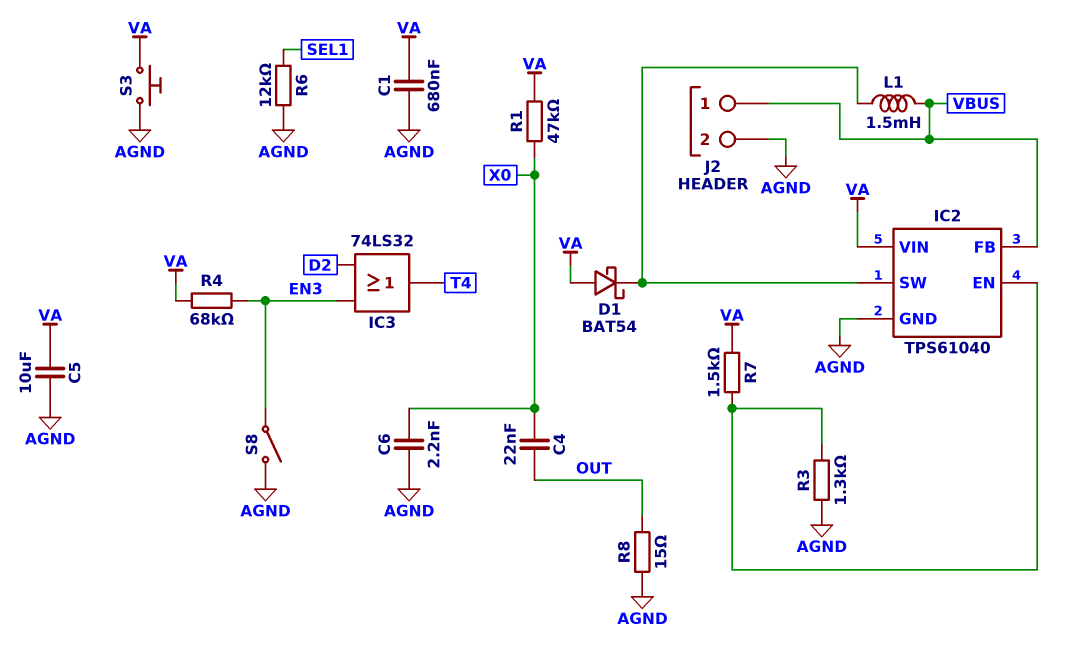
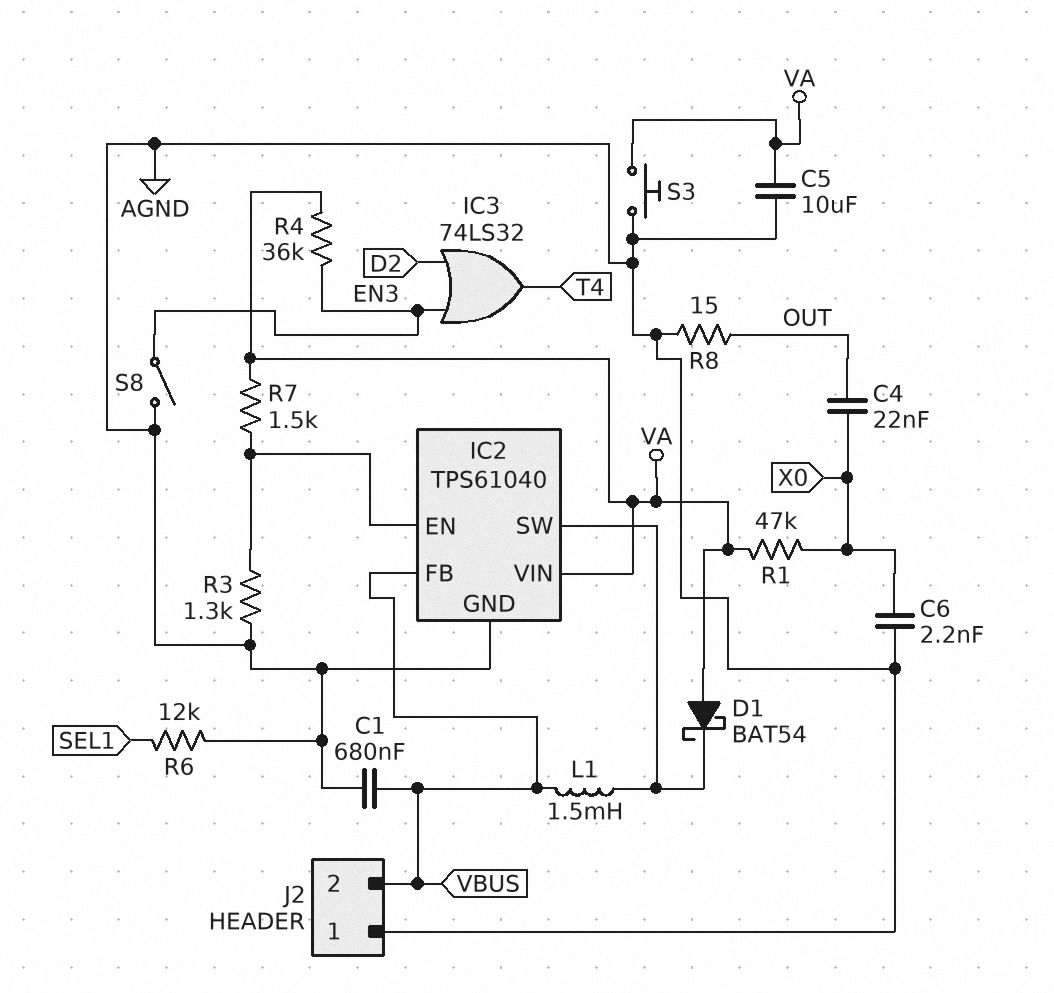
C1: 680nF (AGND, VA) -> 680nF (AGND, VBUS)
J2 pin 1: VBUS -> AGND
J2 pin 2: AGND -> VBUS
R4: 68k (EN3, VA) -> 36k (EN3, VA)

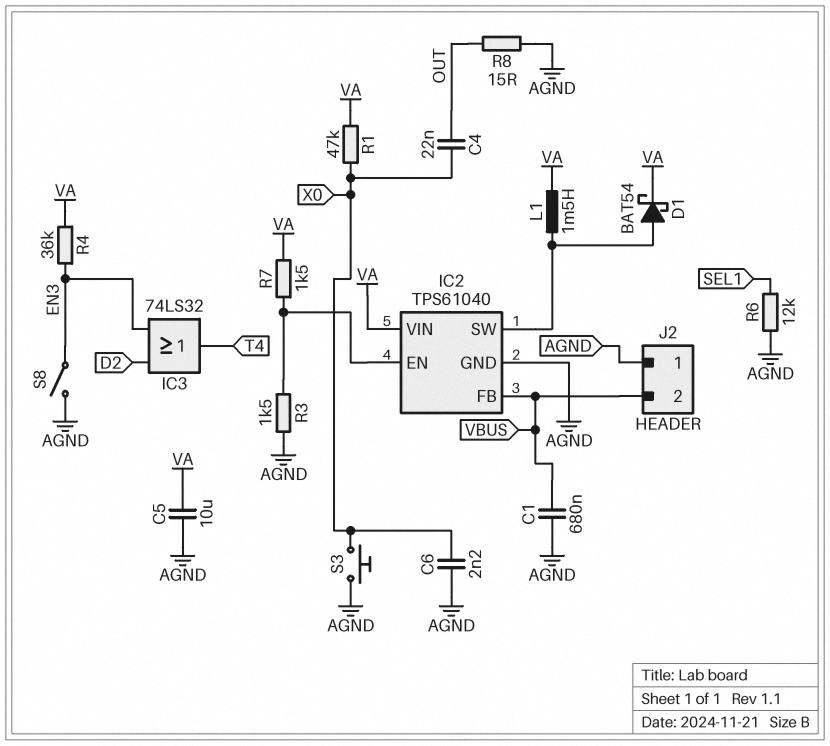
D1: schottky BAT54 (A VA, K IC2/SW) -> schottky BAT54 (A IC2/SW, K VA)
L1: 1.5mH (IC2/SW, VBUS) -> 1.5mH (IC2/SW, VA)
R3: 1.3k (AGND, IC2/EN) -> 1.5k (AGND, IC2/EN)
S3: button (AGND, VA) -> button (AGND, X0)

